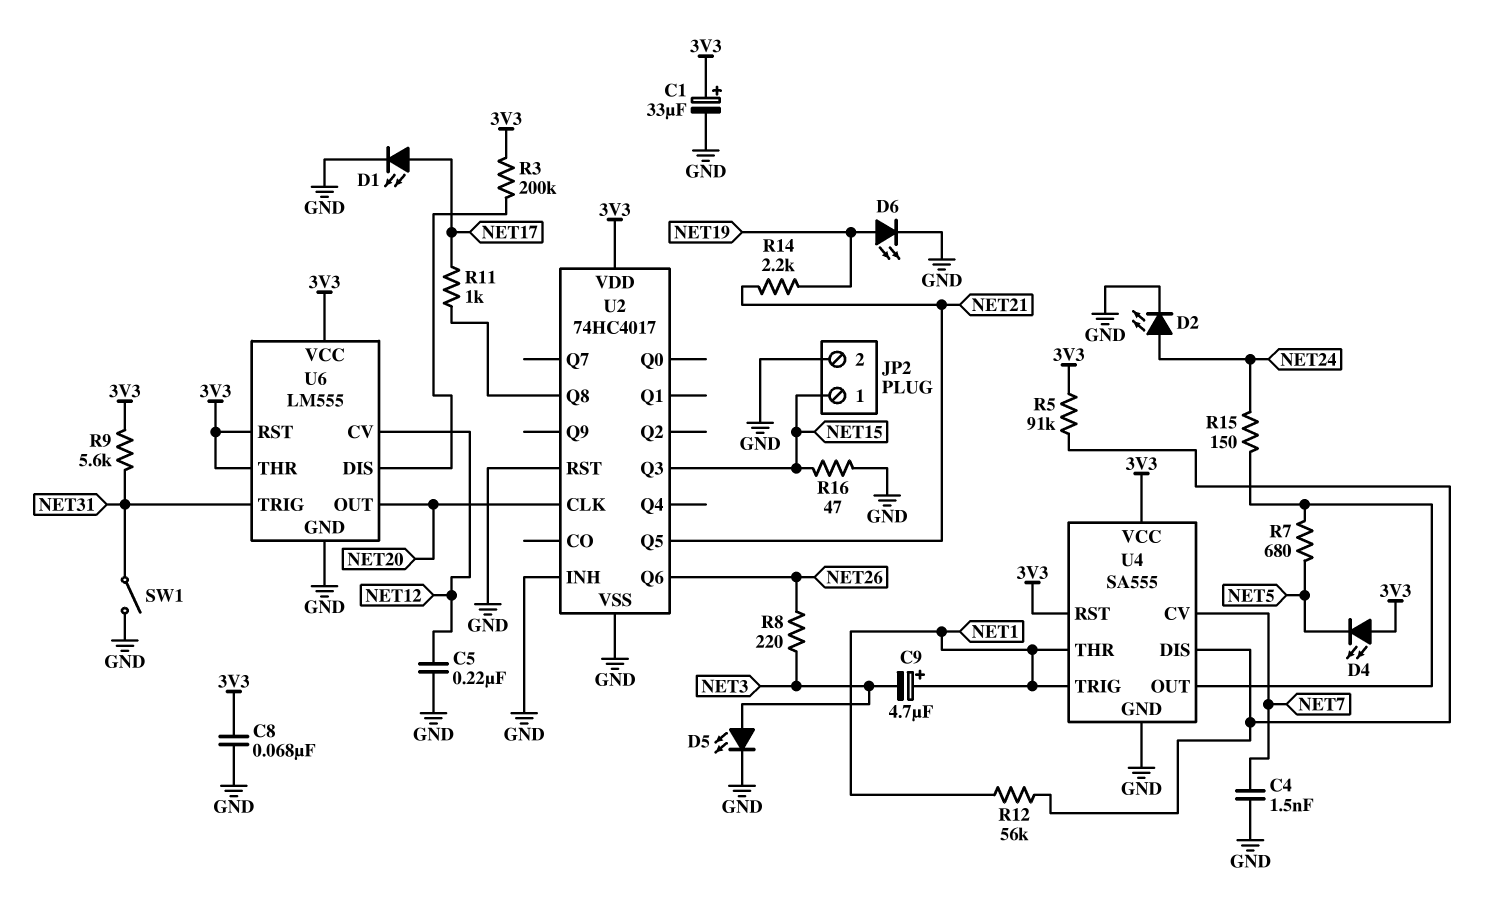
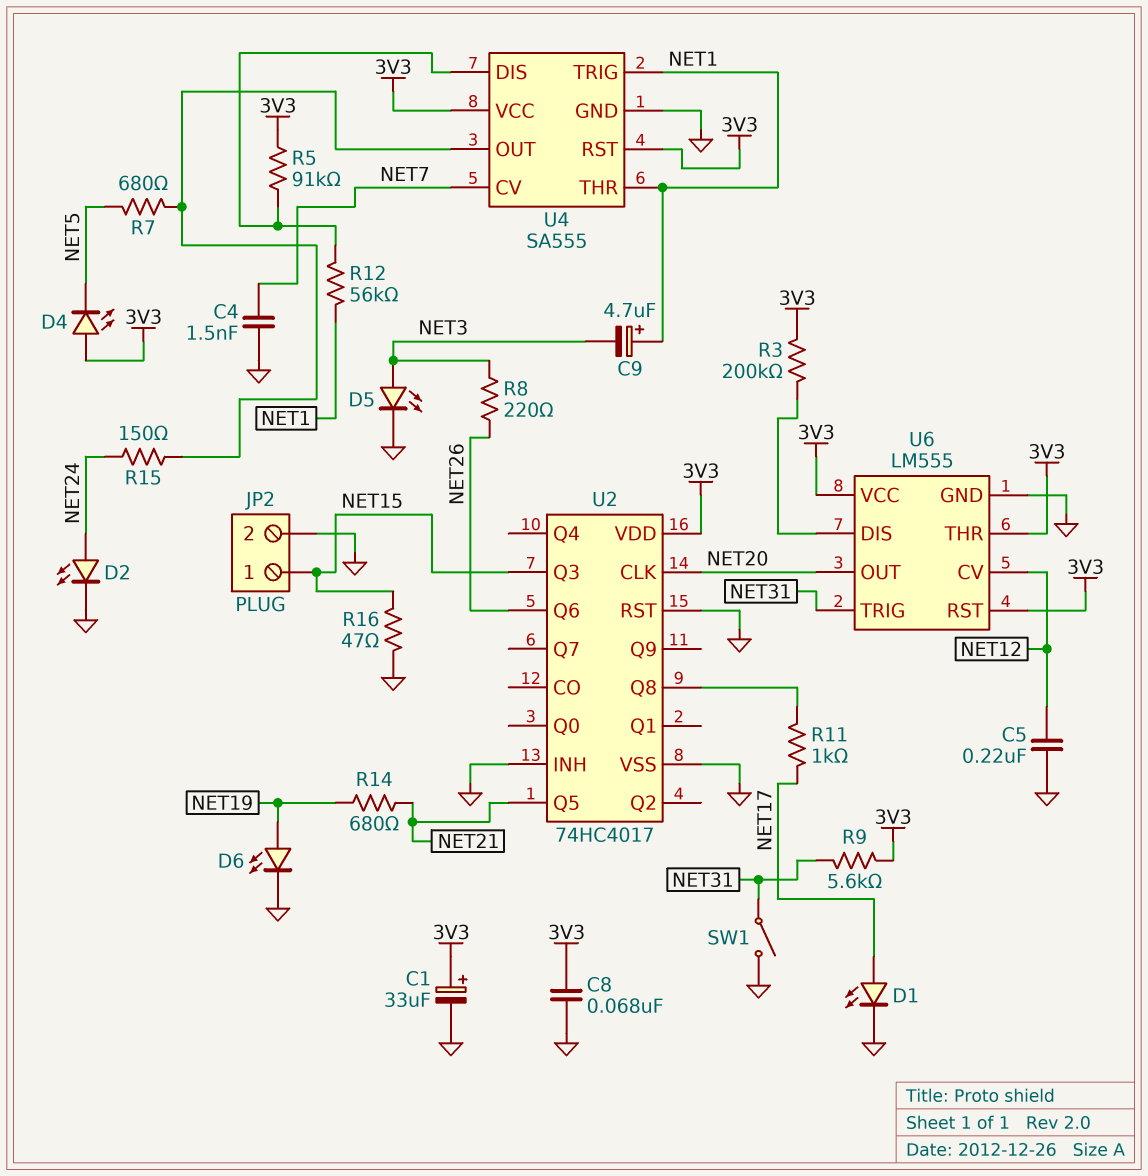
R14: 2.2k (NET19, NET21) -> 680 (NET19, NET21)

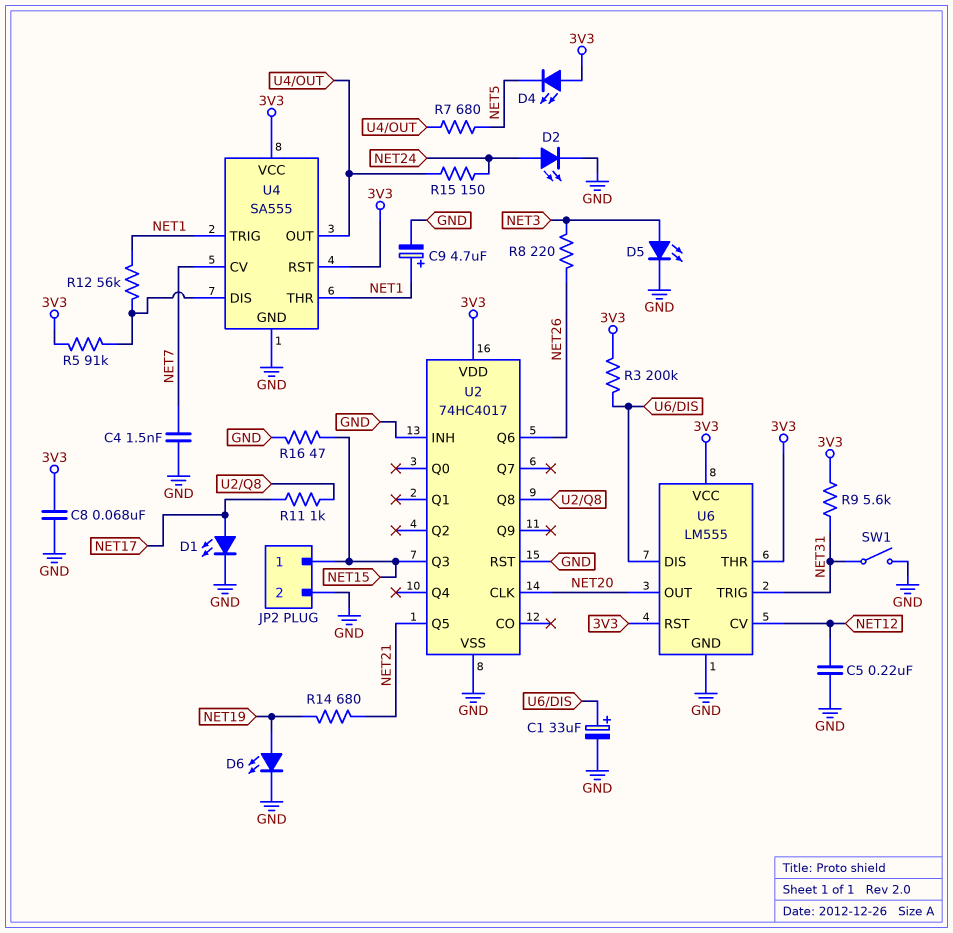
C1: 33uF (plus 3V3, minus GND) -> 33uF (plus U6/DIS, minus GND)
C9: 4.7uF (plus NET1, minus NET3) -> 4.7uF (plus NET1, minus GND)

